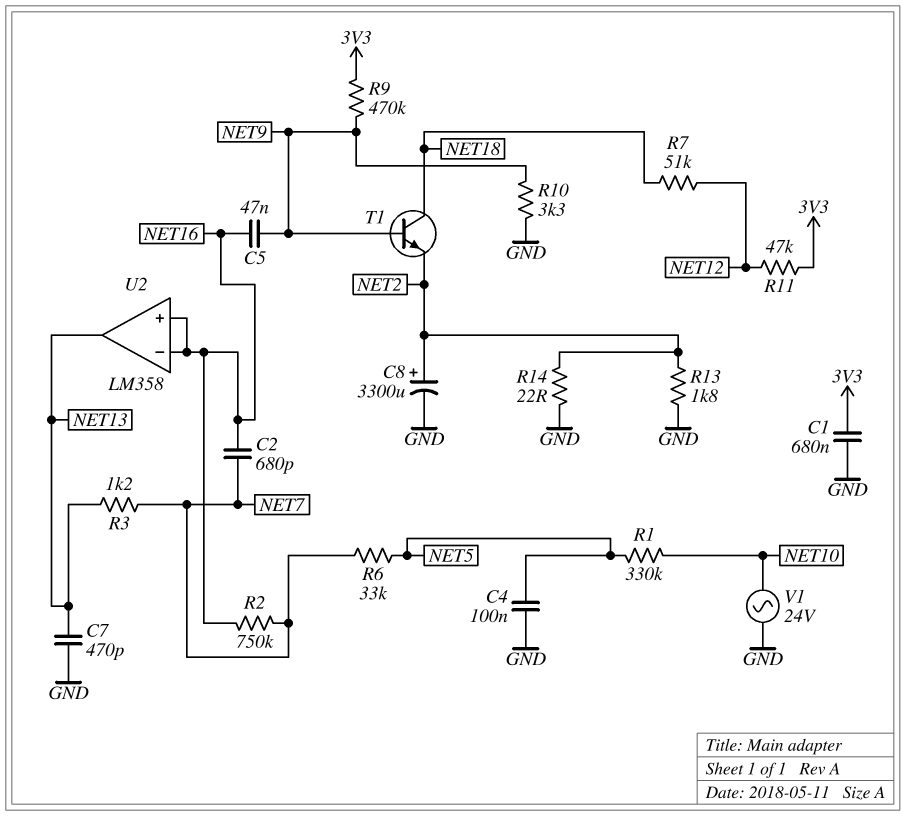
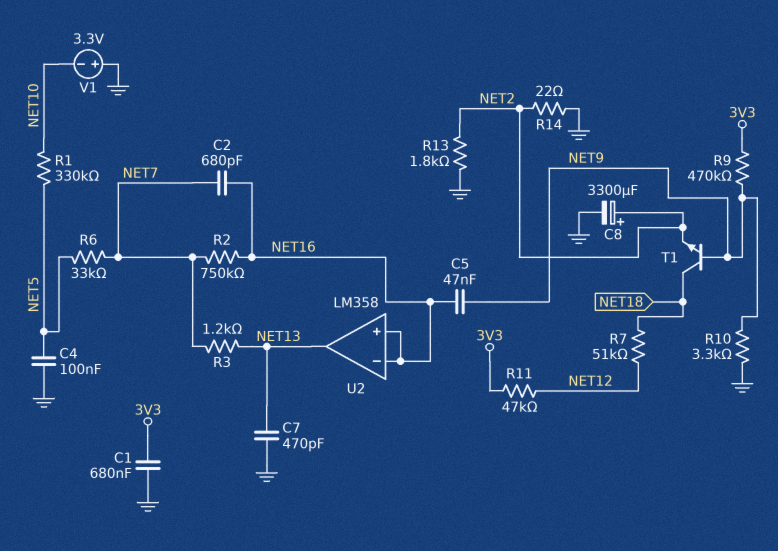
V1: AC 24V (GND, NET10) -> 3.3V (plus GND, minus NET10)

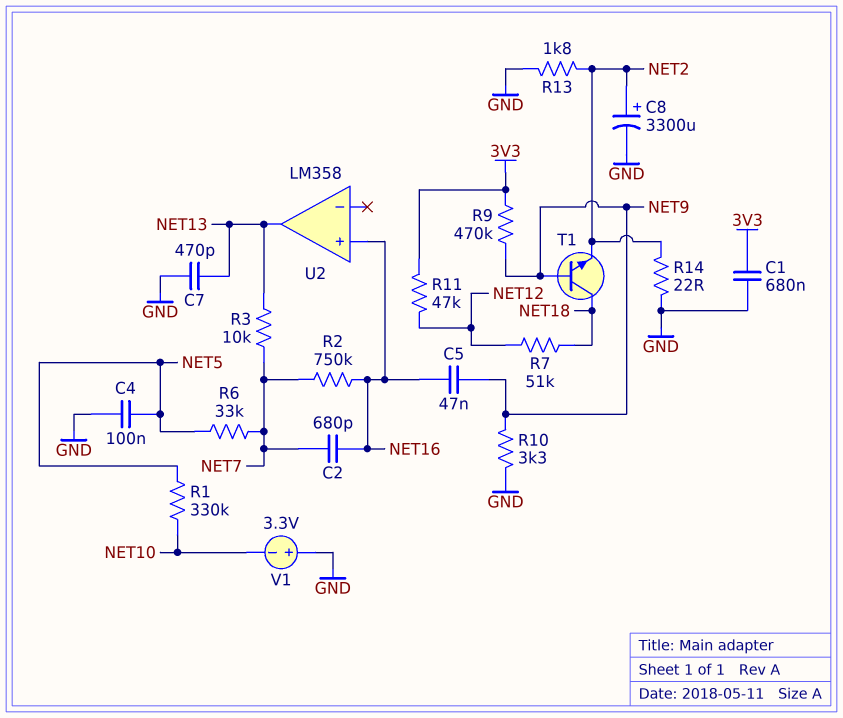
R3: 1.2k (NET7, NET13) -> 10k (NET7, NET13)
U2 pin in-: NET16 -> none

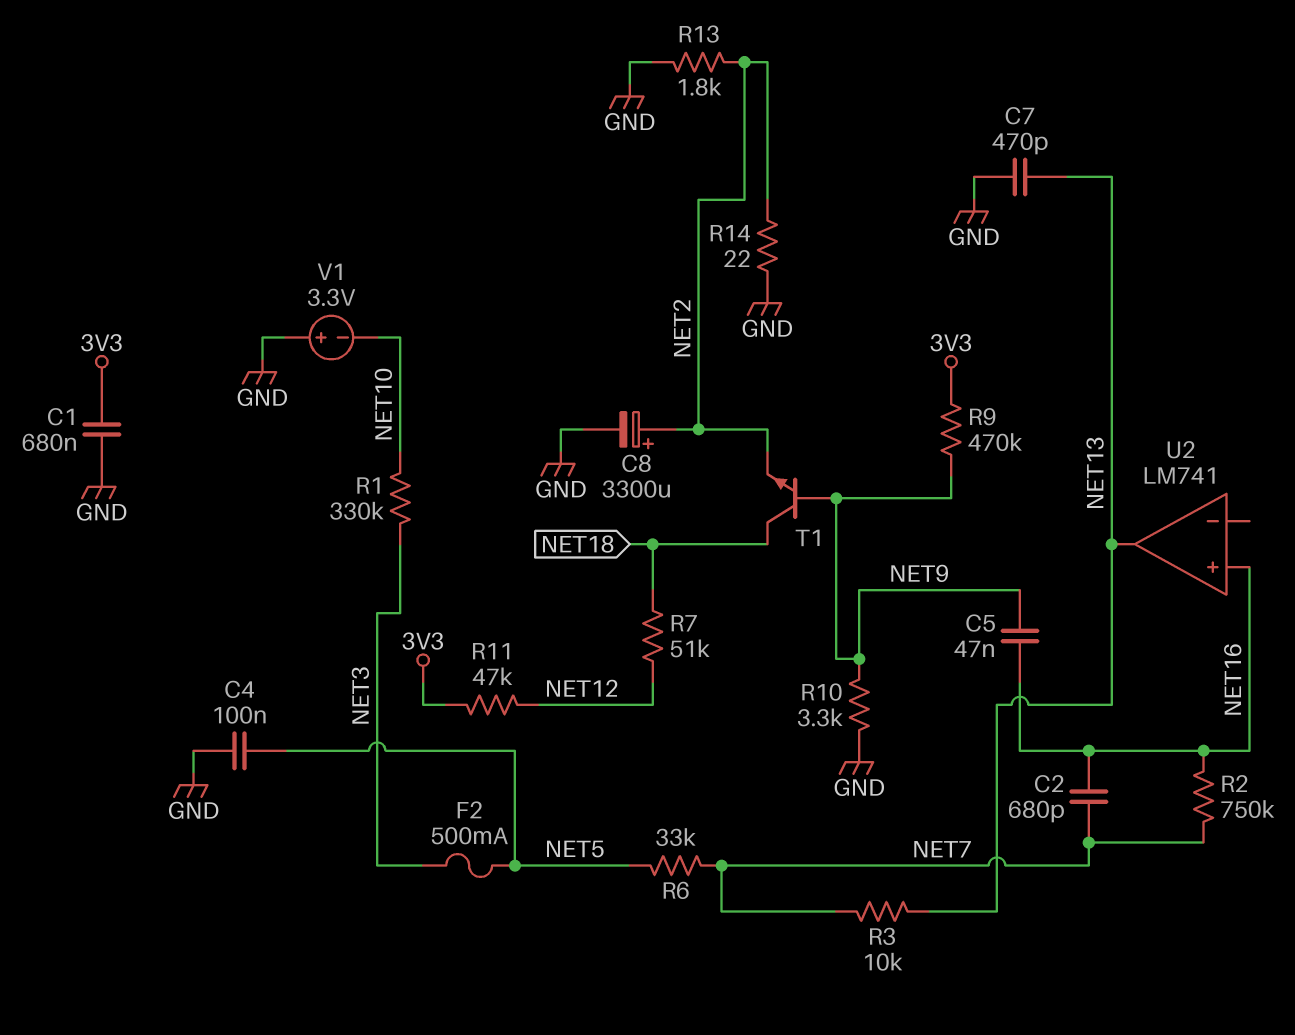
F2: none -> 500mA (NET3, NET5)
R1: 330k (NET5, NET10) -> 330k (NET3, NET10)
U2: LM358 -> LM741

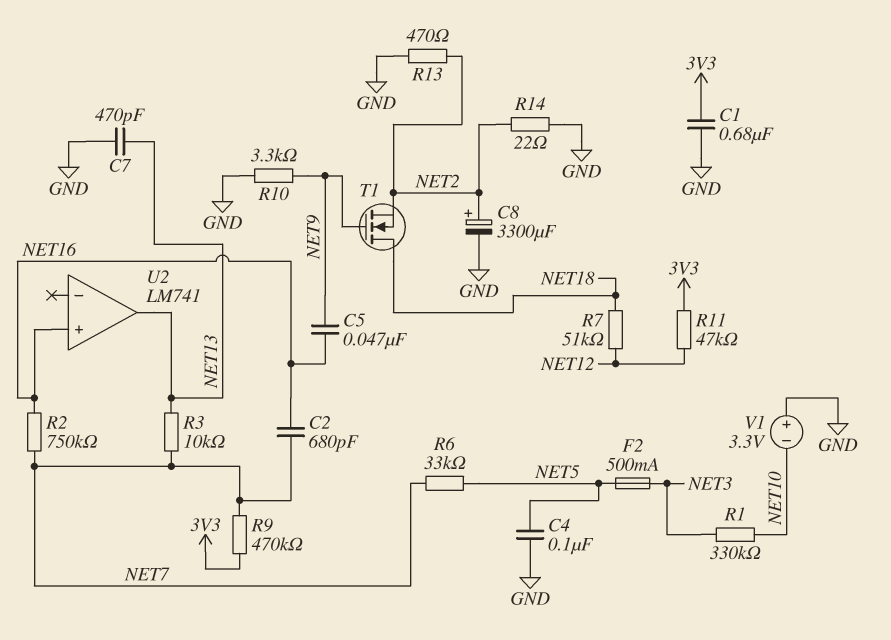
R9: 470k (3V3, NET9) -> 470k (3V3, NET7)
R13: 1.8k (GND, NET2) -> 470 (GND, NET2)
T1: NPN (B NET9, C NET18, E NET2) -> NMOS (G NET9, D NET18, S NET2)

